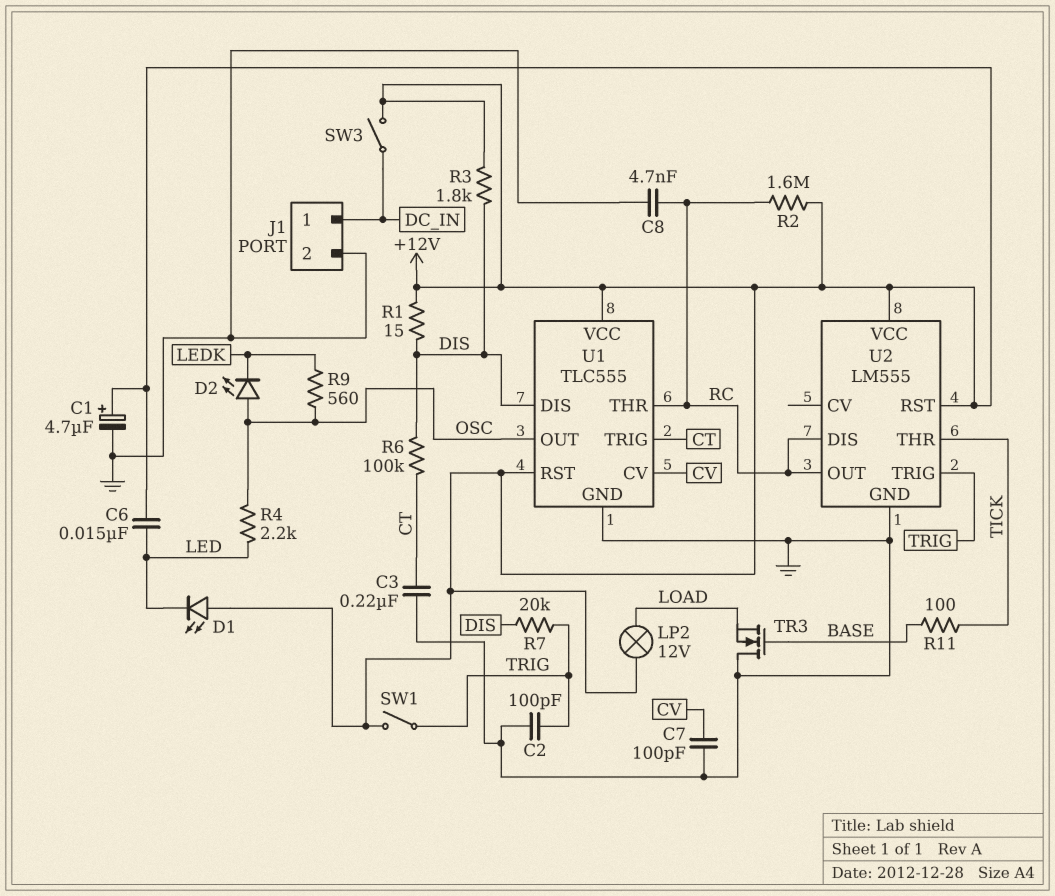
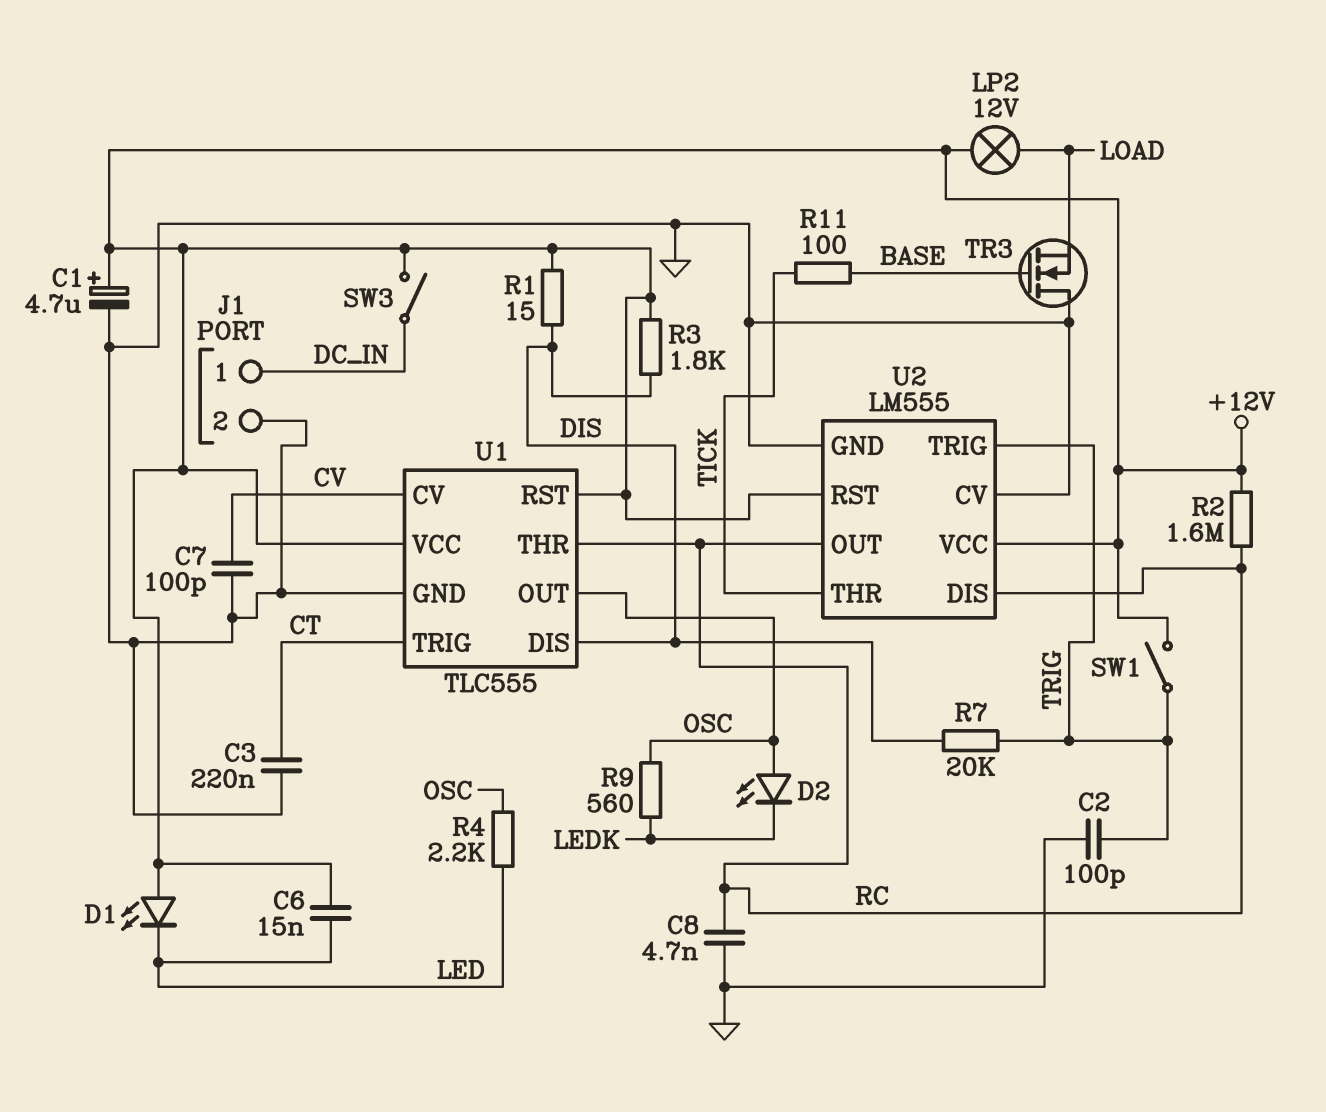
R6: 100k (CT, DIS) -> none
U2 pin CV: none -> GND

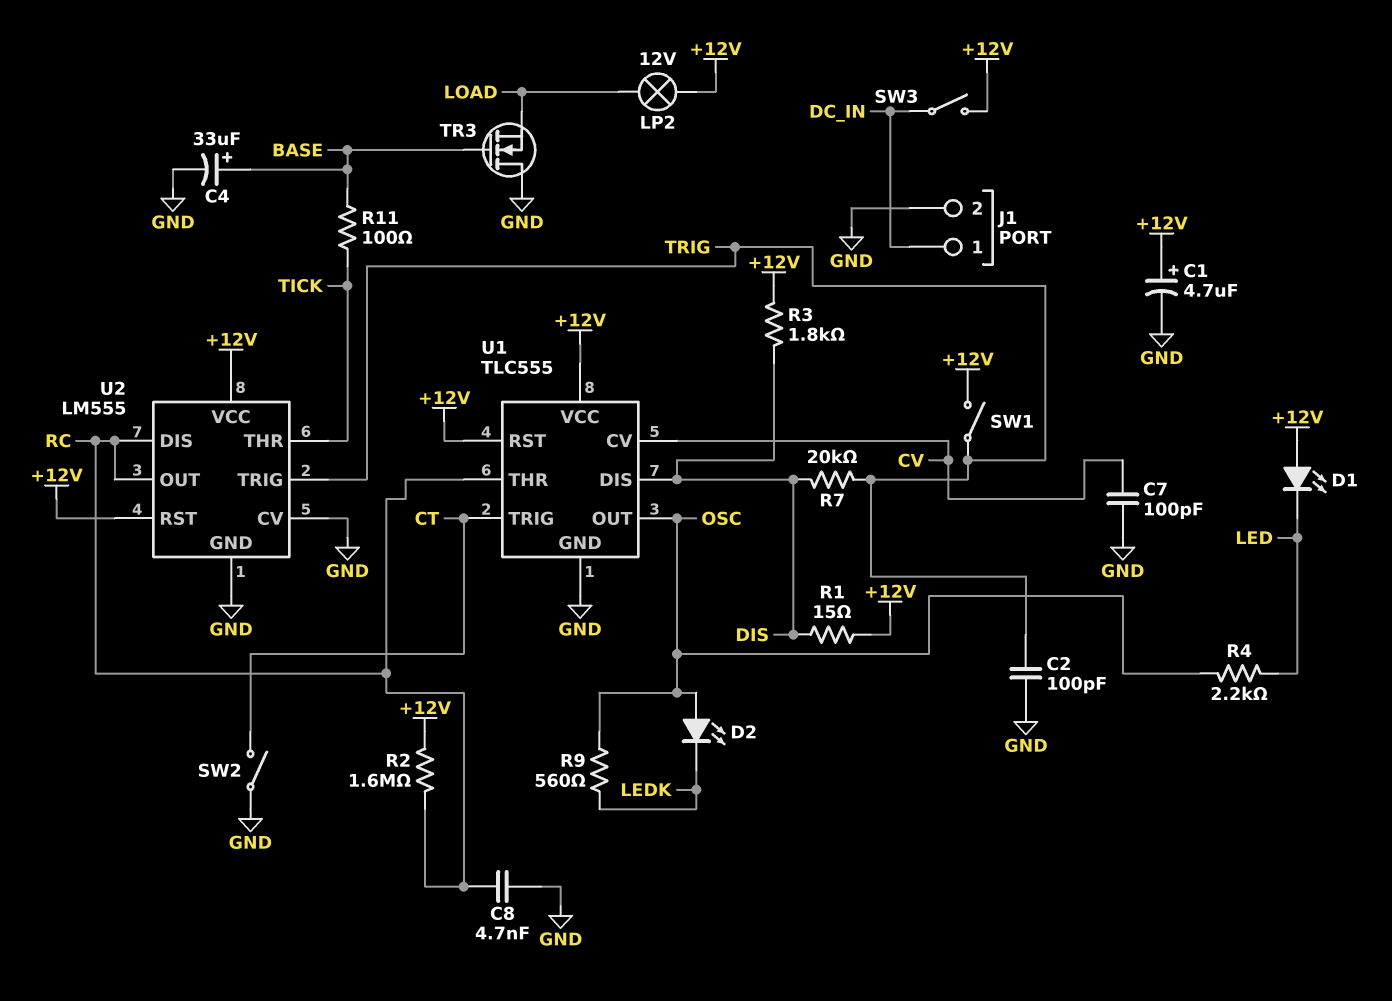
C3: 220nF (CT, GND) -> none
C4: none -> 33uF (plus BASE, minus GND)
C6: 15nF (+12V, LED) -> none
SW2: none -> switch (CT, GND)

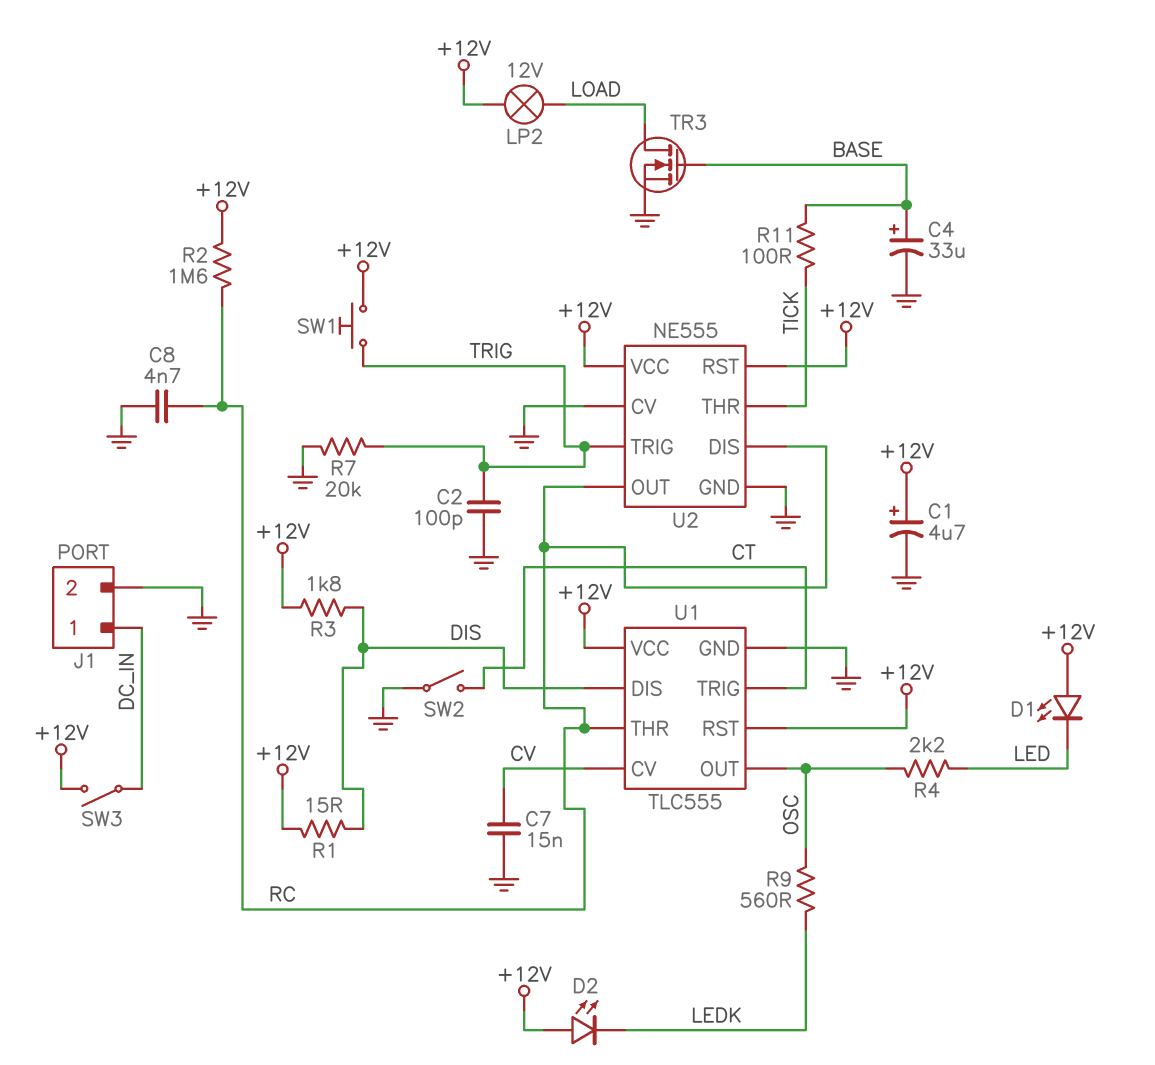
C7: 100pF (CV, GND) -> 15nF (CV, GND)
D2: LED (A OSC, K LEDK) -> LED (A +12V, K LEDK)
R7: 20k (DIS, TRIG) -> 20k (GND, TRIG)
SW1: switch (+12V, TRIG) -> button (+12V, TRIG)
TR3: NMOS (G BASE, D GND, S LOAD) -> NMOS (G BASE, D LOAD, S GND)
U2: LM555 -> NE555

